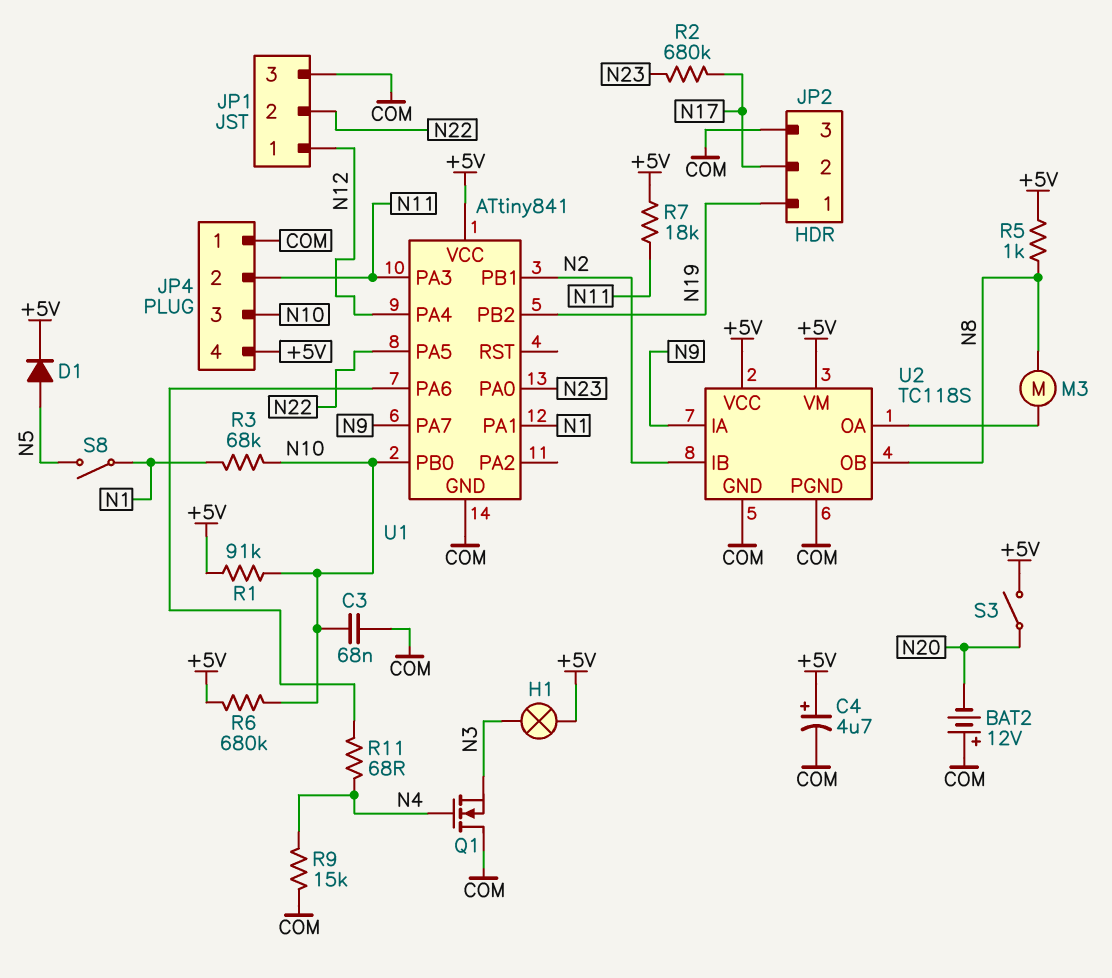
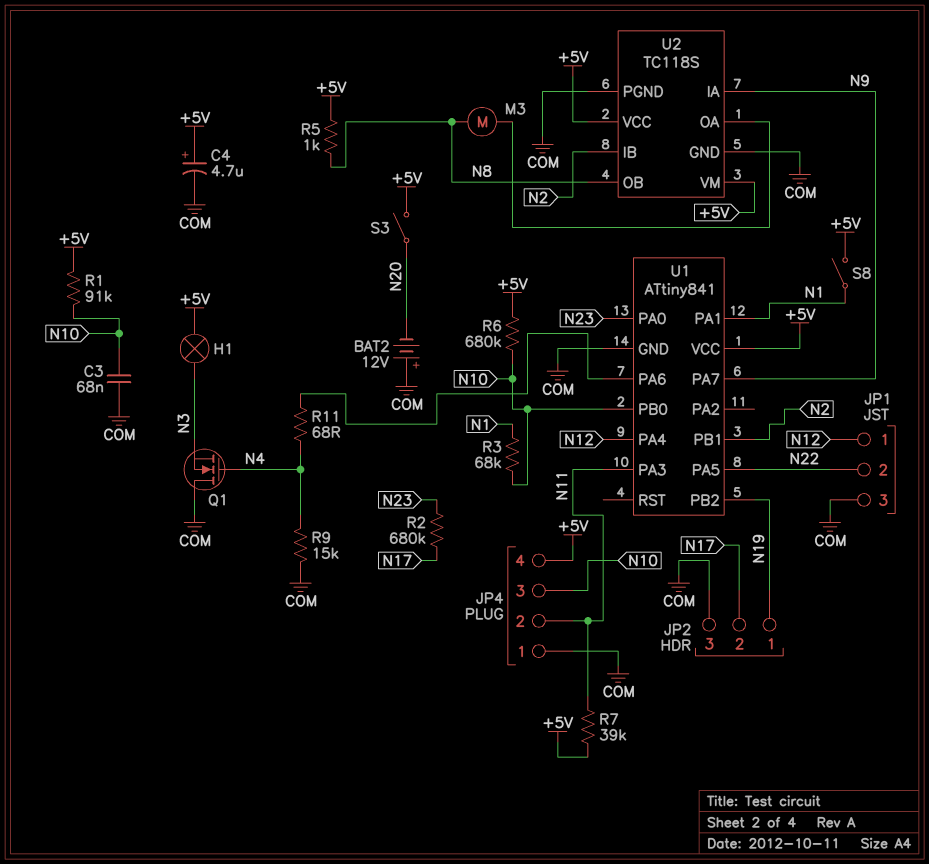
D1: diode (A N5, K +5V) -> none
R7: 18k (+5V, N11) -> 39k (+5V, N11)
S8: switch (N1, N5) -> switch (+5V, N1)

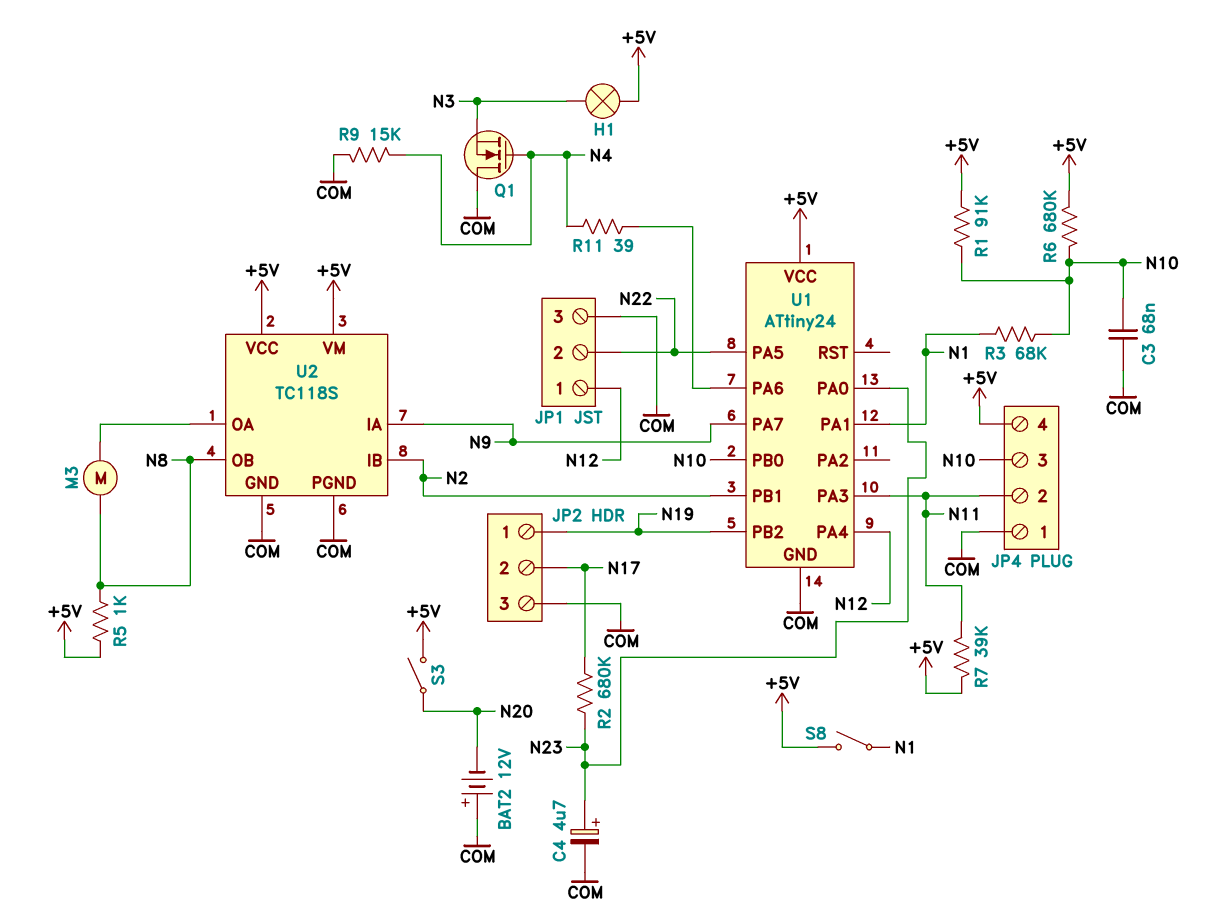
C4: 4.7uF (plus +5V, minus COM) -> 4.7uF (plus N23, minus COM)
R11: 68 (N4, U1/PA6) -> 39 (N4, U1/PA6)
U1: ATtiny841 -> ATtiny24

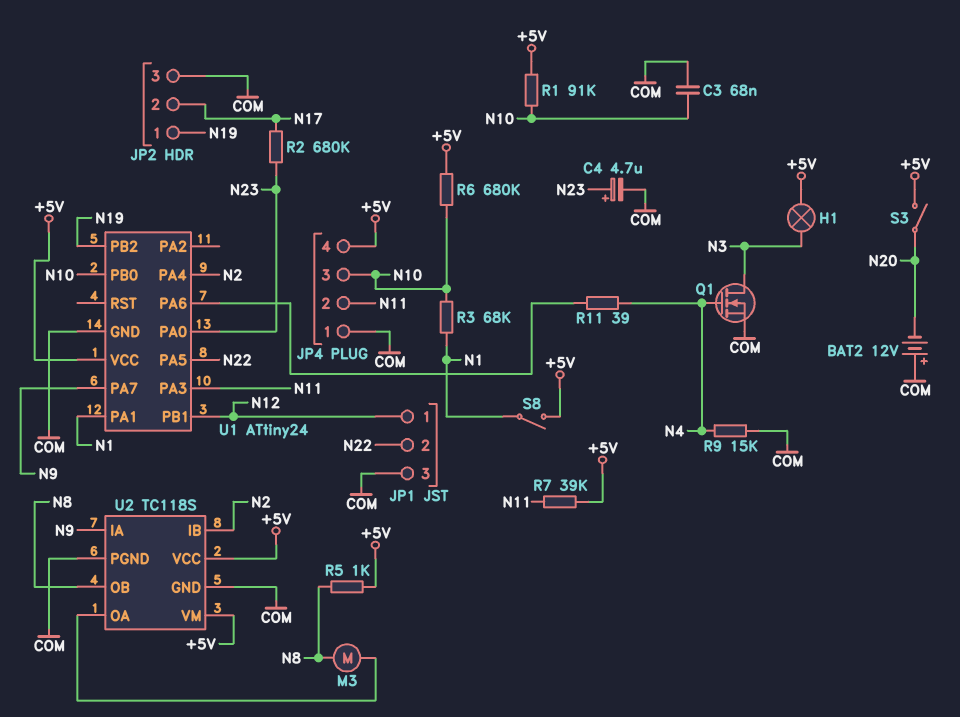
Q1: NMOS (G N4, D COM, S N3) -> NMOS (G N4, D N3, S COM)
U1 pin PA4: N12 -> N2
U1 pin PB1: N2 -> N12

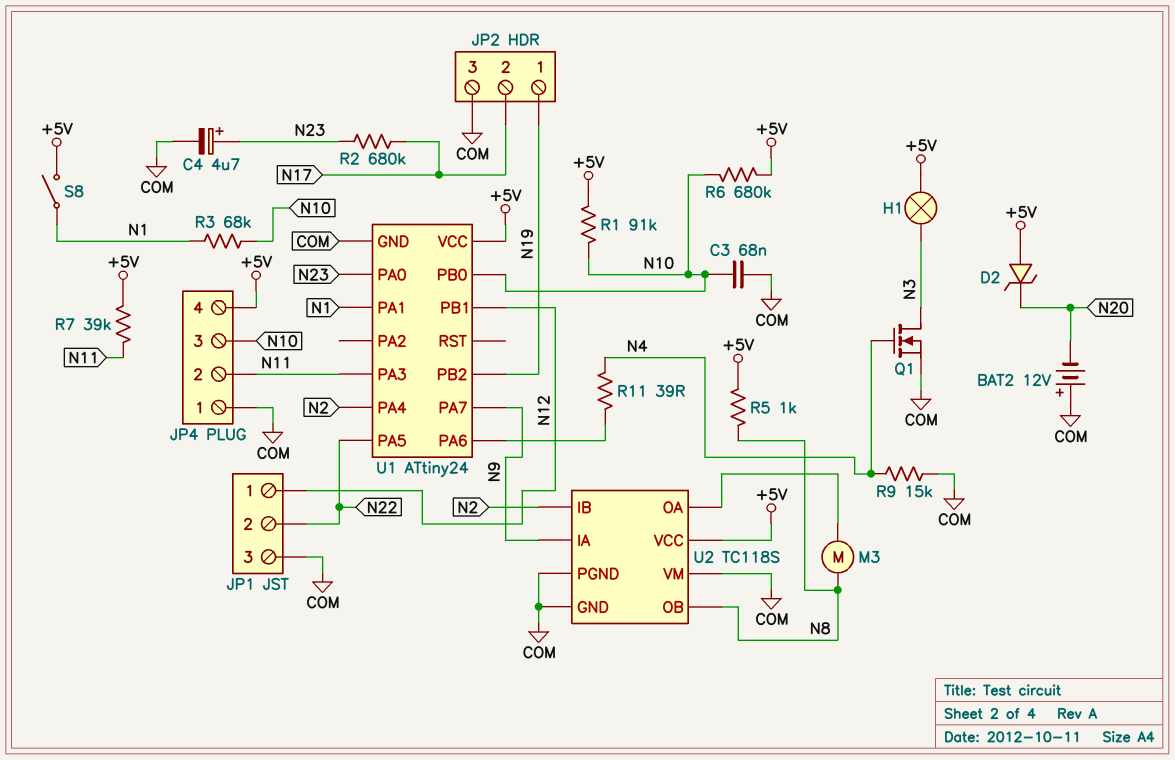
D2: none -> zener (A +5V, K N20)
S3: switch (+5V, N20) -> none
U2 pin VM: +5V -> COM

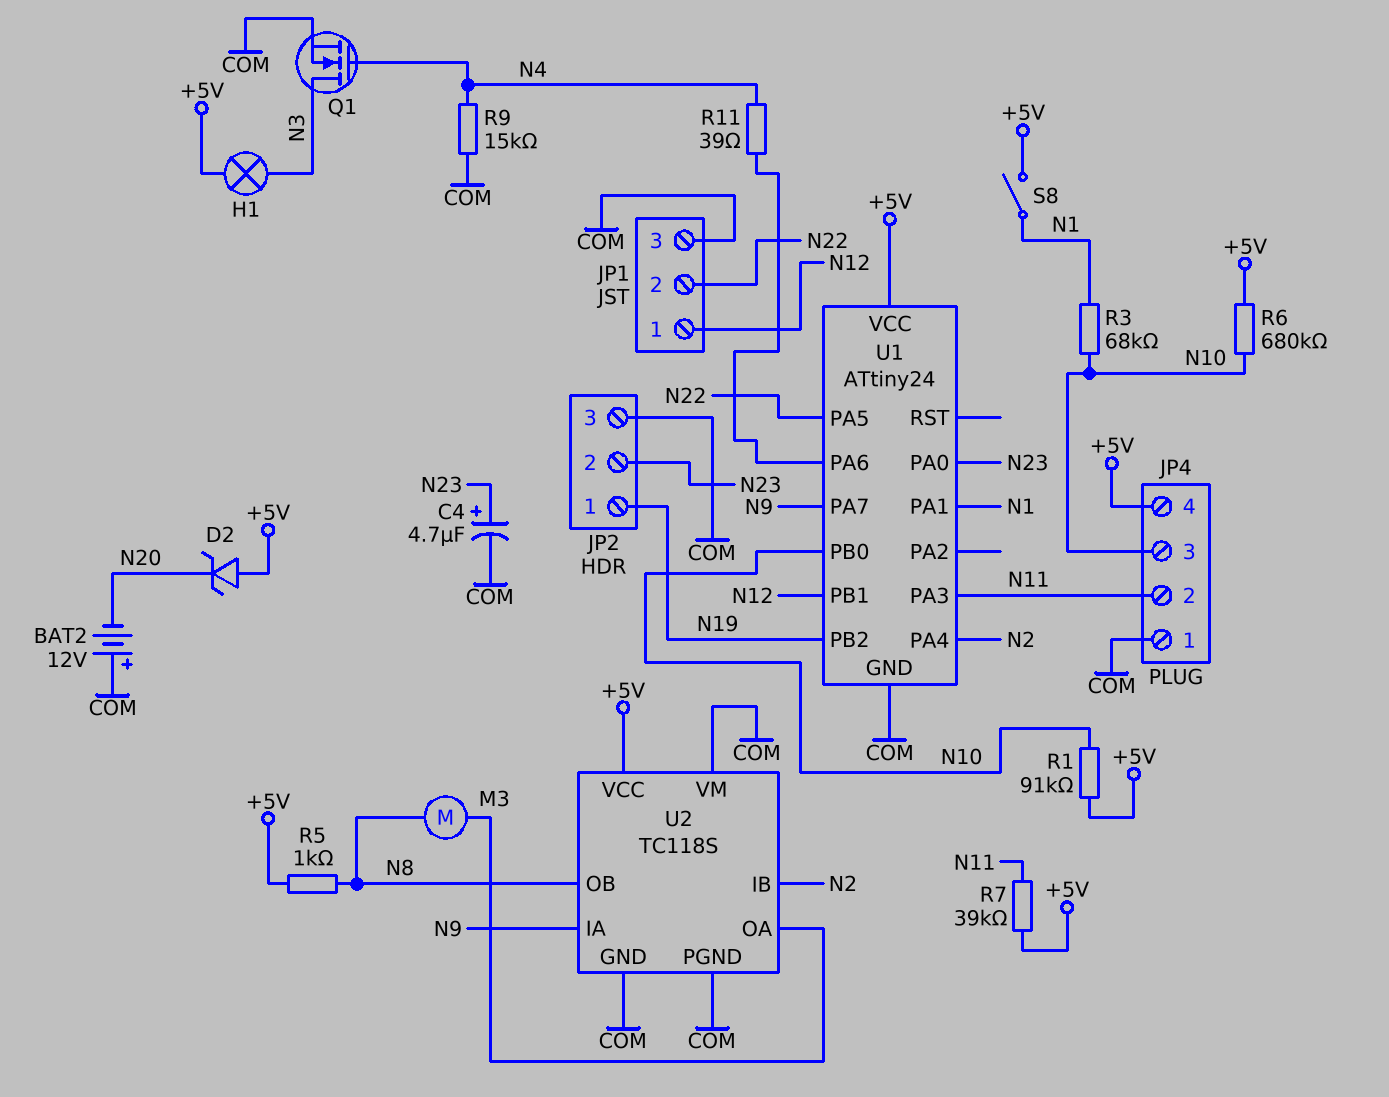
C3: 68nF (COM, N10) -> none
JP2 pin 2: N17 -> N23
R2: 680k (N17, N23) -> none

